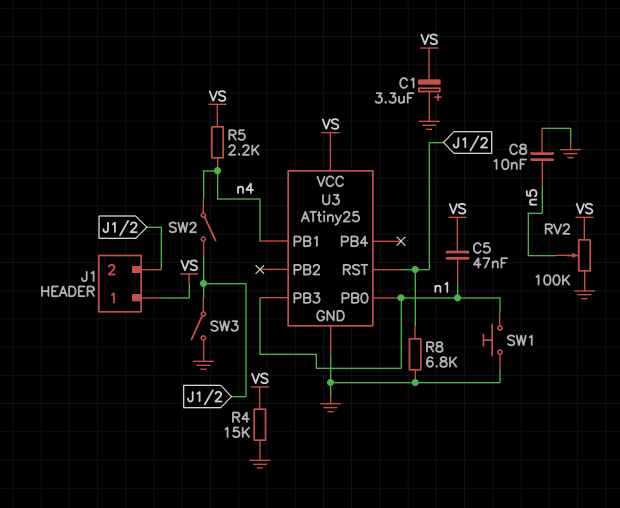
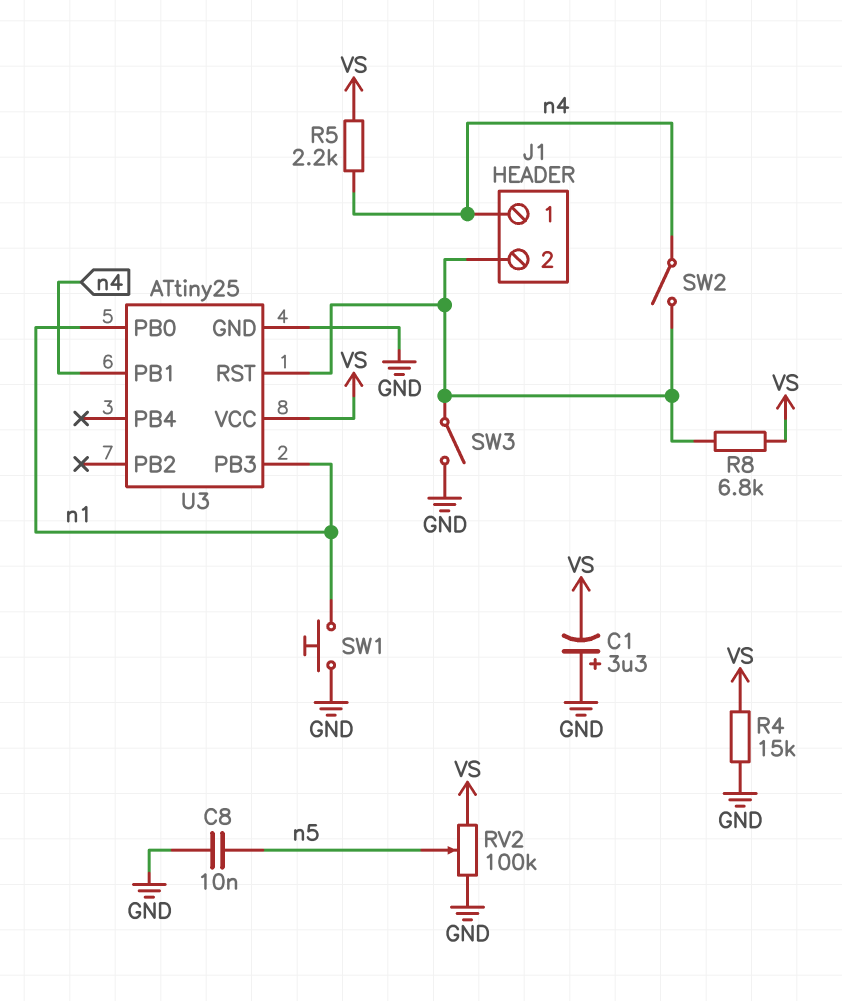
C5: 47nF (VS, n1) -> none
J1 pin 1: VS -> n4
R8: 6.8k (GND, J1/2) -> 6.8k (J1/2, VS)

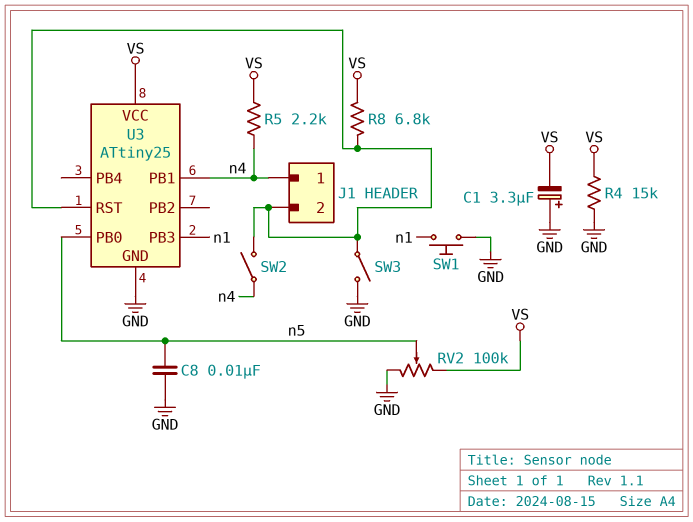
U3 pin PB0: n1 -> n5

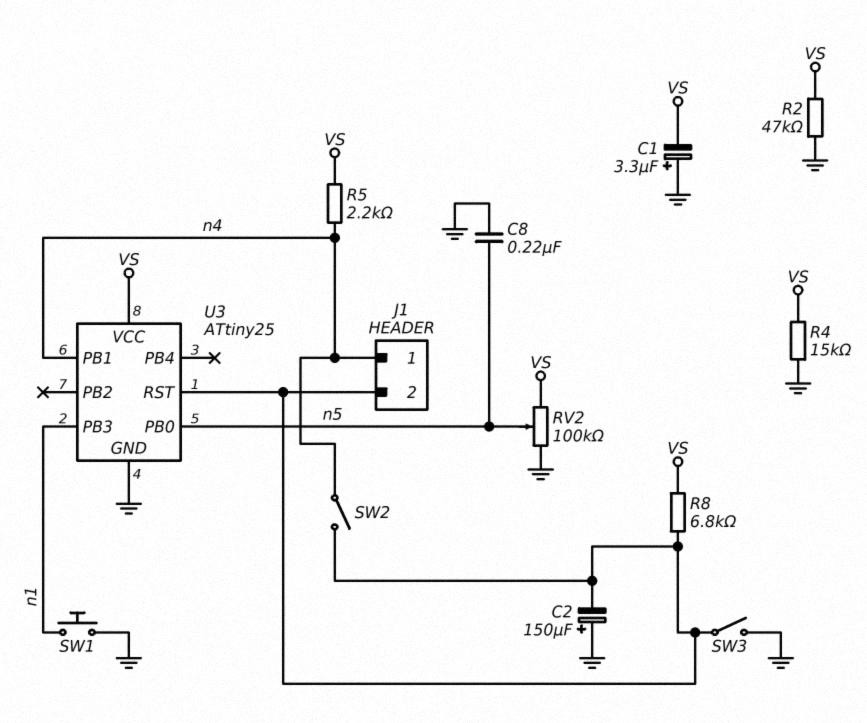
C2: none -> 150uF (plus GND, minus J1/2)
C8: 10nF (GND, n5) -> 220nF (GND, n5)
R2: none -> 47k (GND, VS)

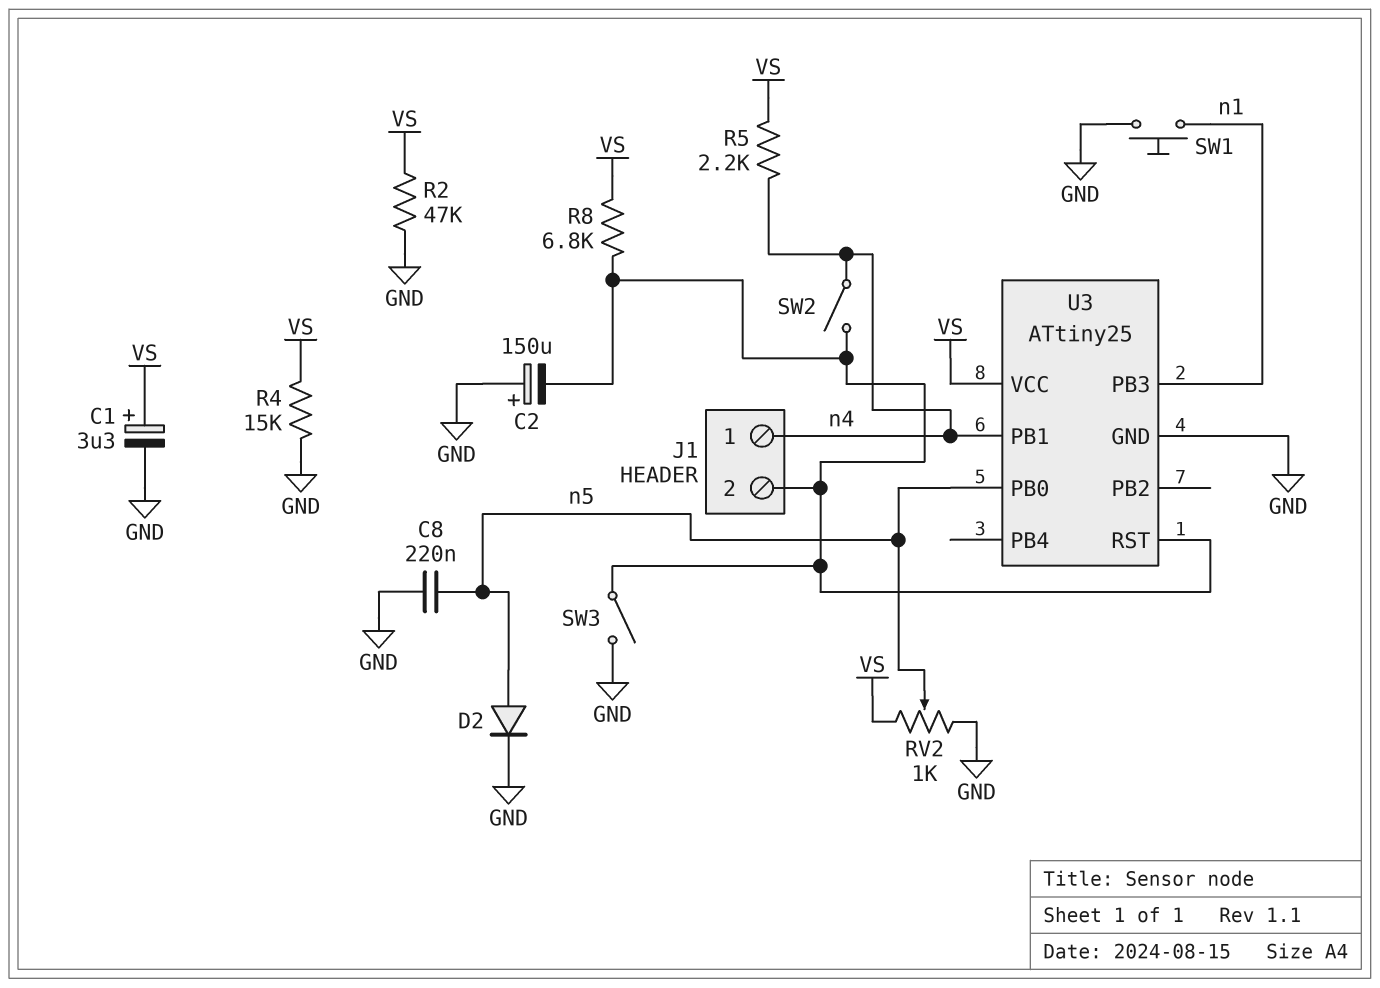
C1: 3.3uF (plus GND, minus VS) -> 3.3uF (plus VS, minus GND)
D2: none -> diode (A n5, K GND)
RV2: 100k (GND, VS, wiper n5) -> 1k (GND, VS, wiper n5)

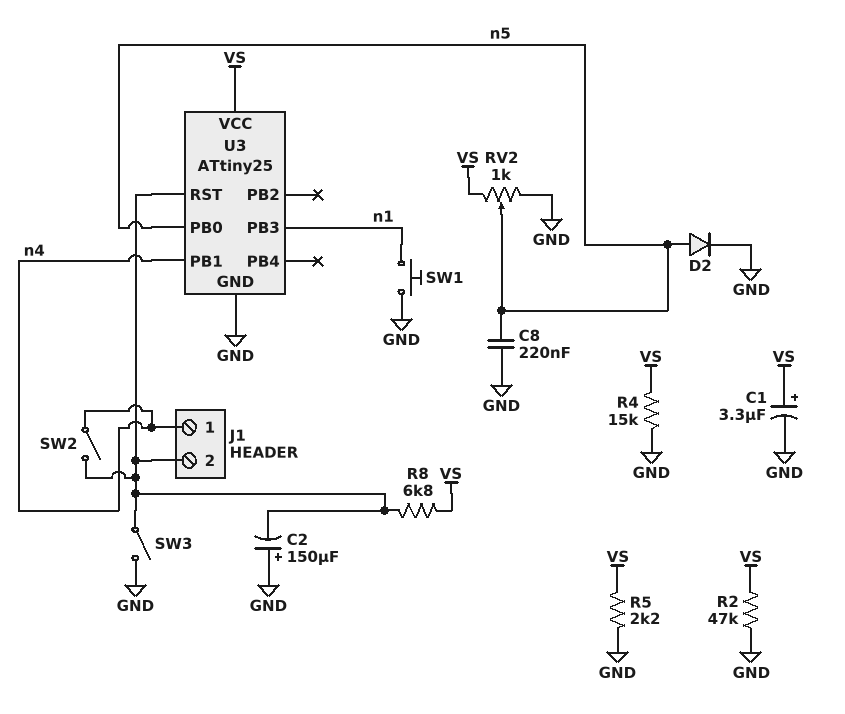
R5: 2.2k (VS, n4) -> 2.2k (GND, VS)

